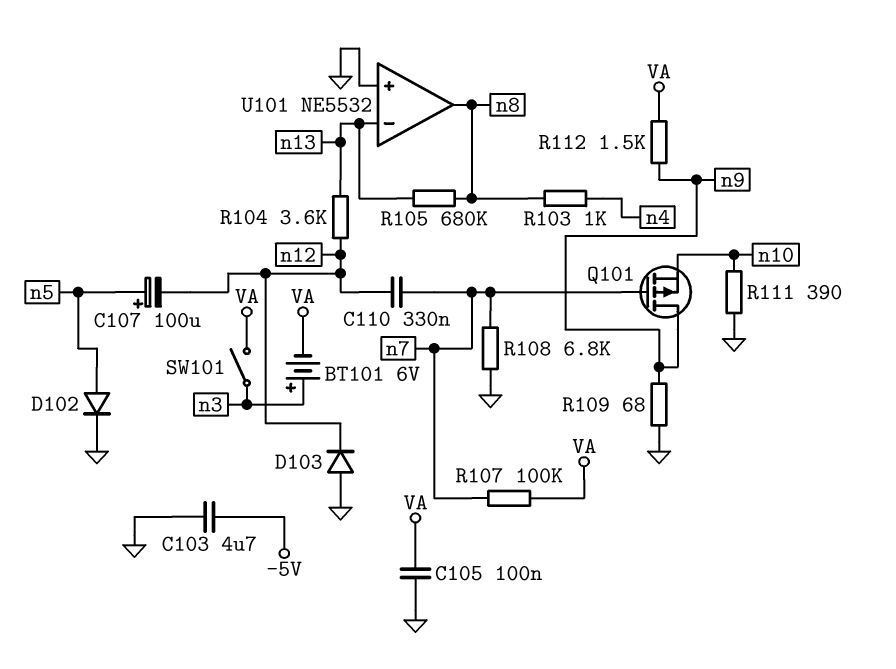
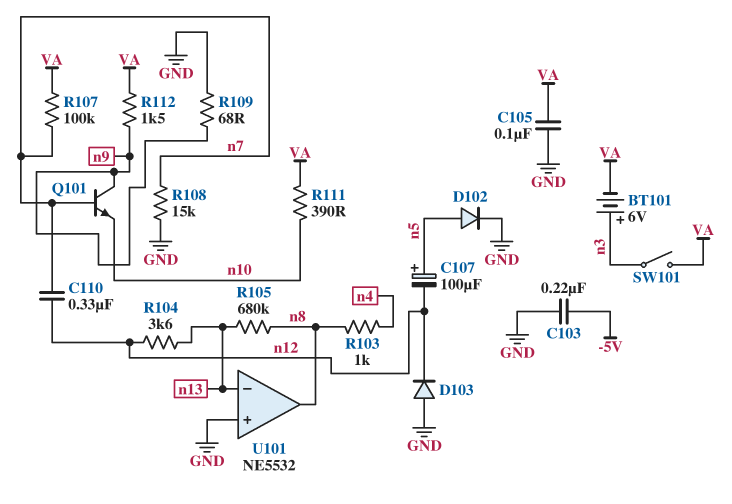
C103: 4.7uF (-5V, GND) -> 220nF (-5V, GND)
Q101: PMOS (G n7, D n9, S n10) -> NPN (B n7, C n9, E n10)
R108: 6.8k (GND, n7) -> 15k (GND, n7)
R111: 390 (GND, n10) -> 390 (VA, n10)

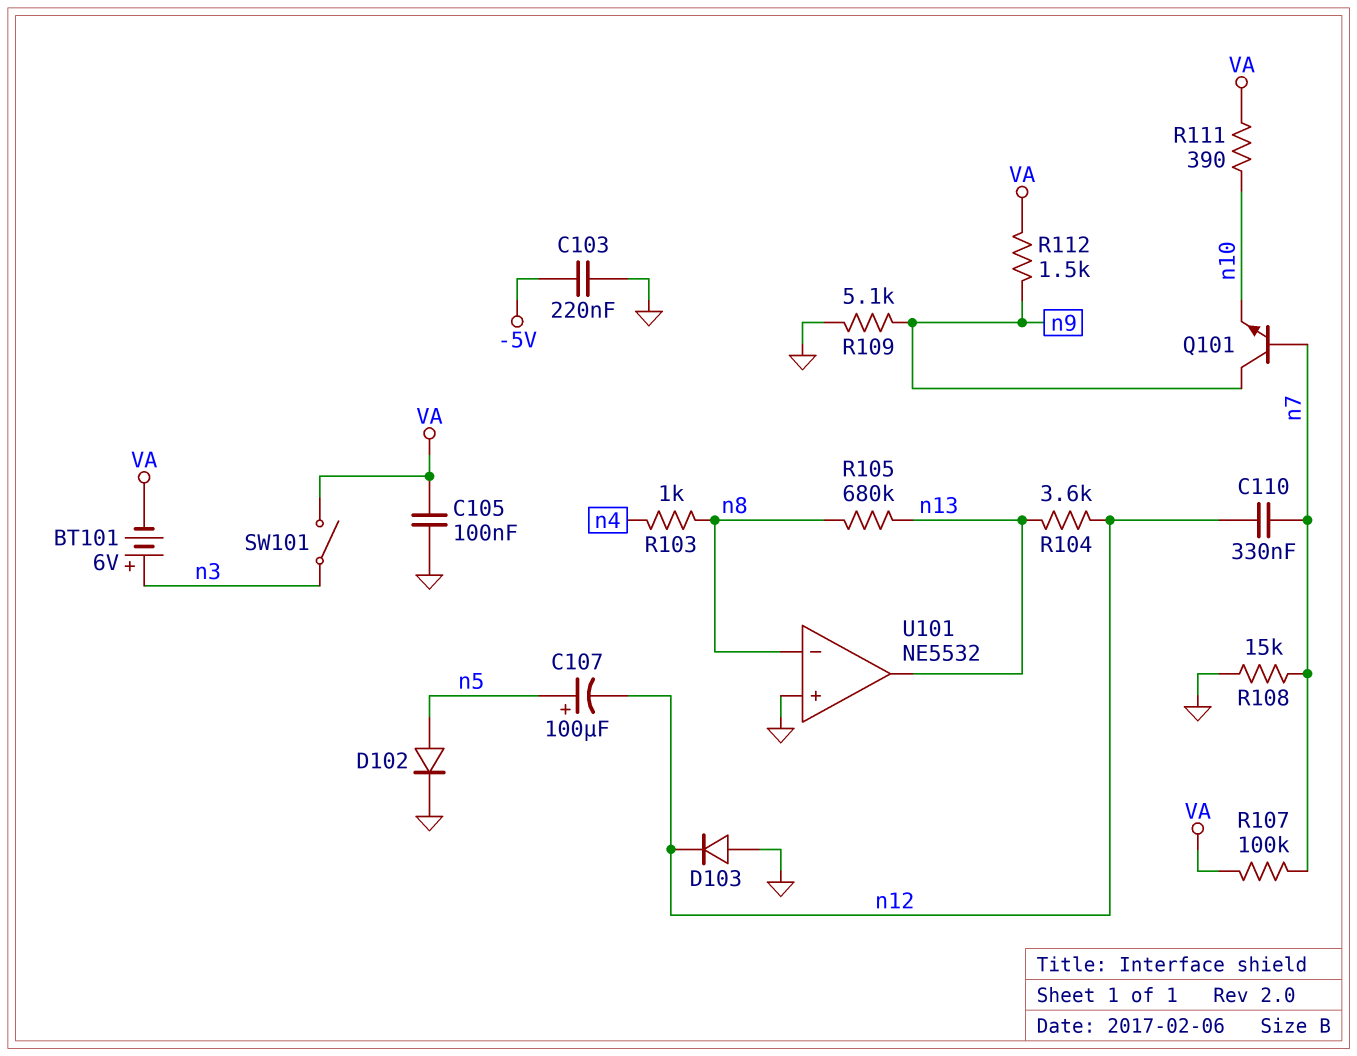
R109: 68 (GND, n9) -> 5.1k (GND, n9)
U101 pin in-: n13 -> n8
U101 pin out: n8 -> n13

